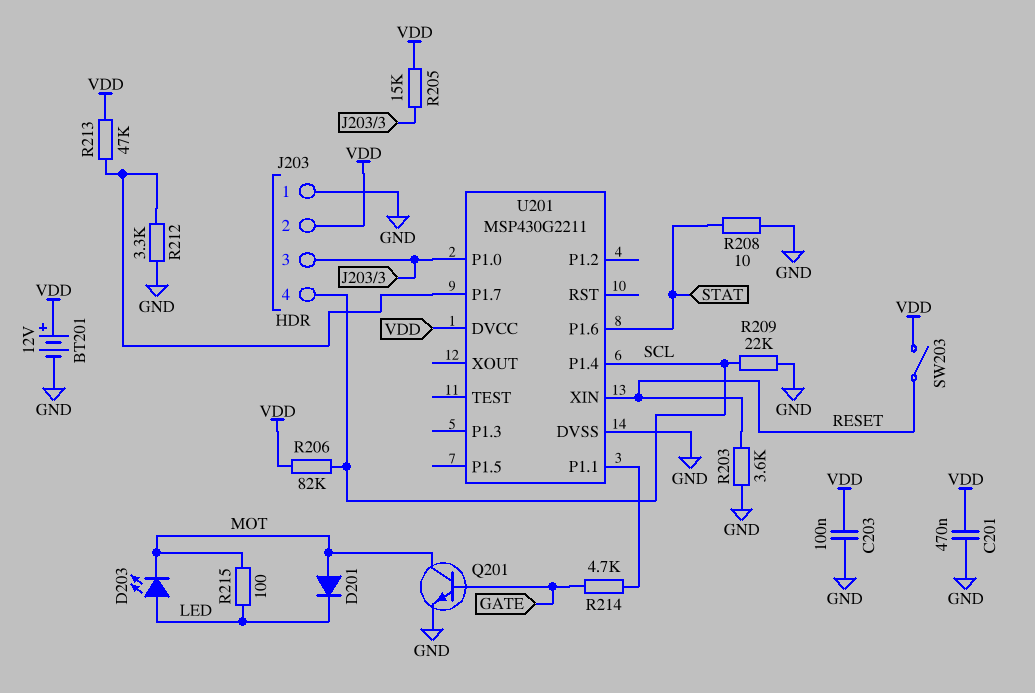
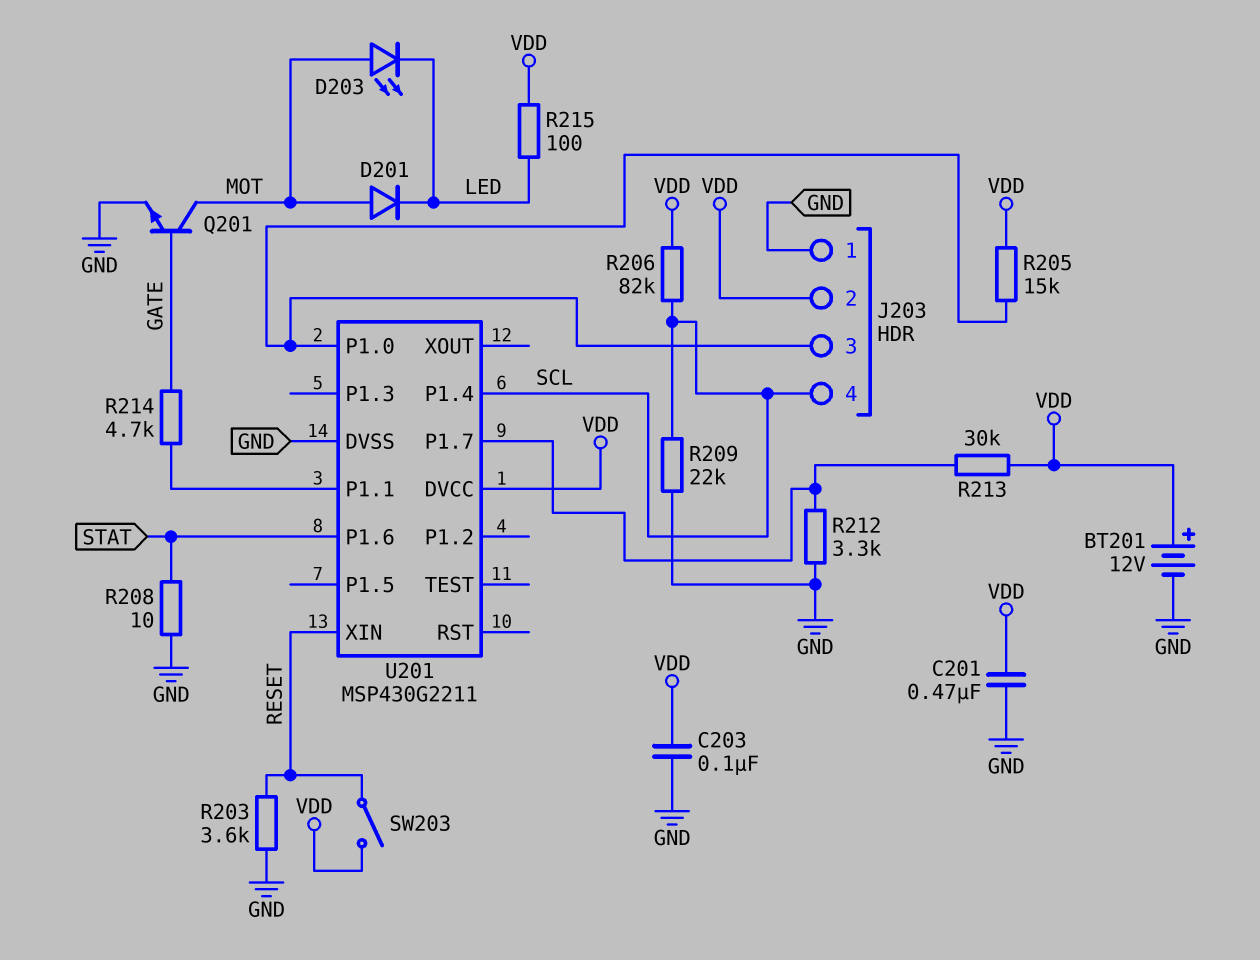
D203: LED (A LED, K MOT) -> LED (A MOT, K LED)
R213: 47k (U201/P1.7, VDD) -> 30k (U201/P1.7, VDD)
R215: 100 (LED, MOT) -> 100 (LED, VDD)

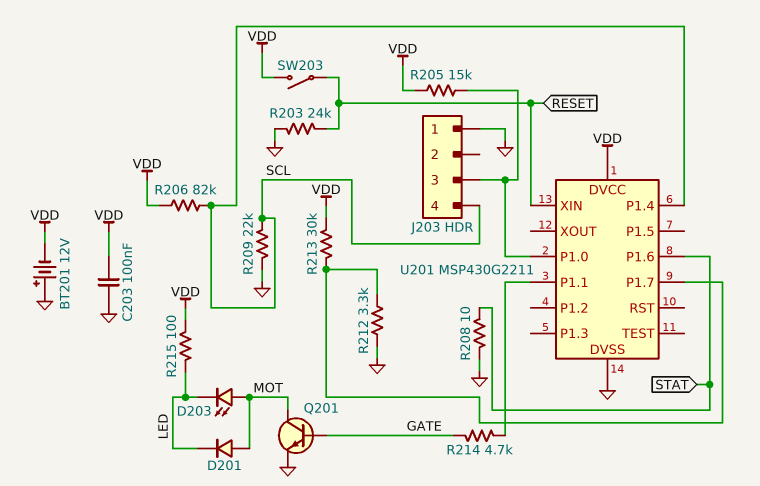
BT201: 12V (plus VDD, minus GND) -> 12V (plus GND, minus VDD)
C201: 470nF (GND, VDD) -> none
J203 pin 2: VDD -> none
R203: 3.6k (GND, RESET) -> 24k (GND, RESET)

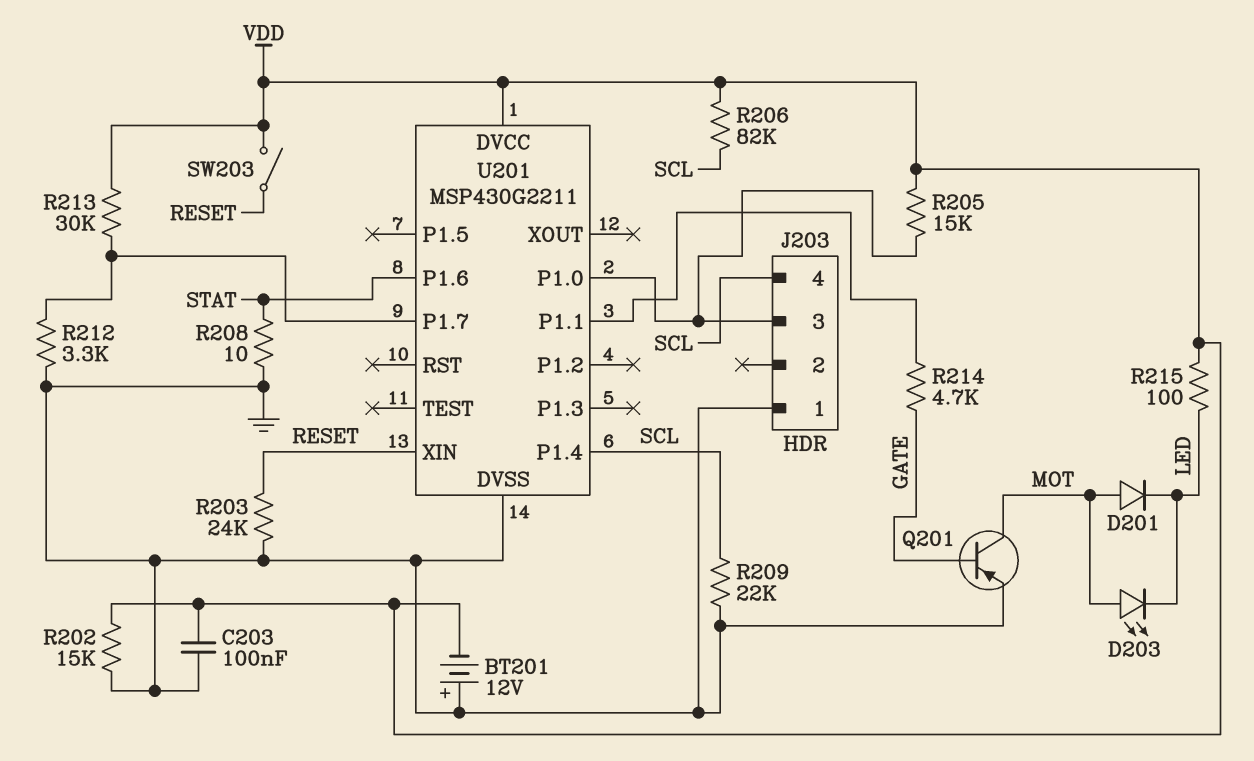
Q201: NPN (B GATE, C MOT, E GND) -> PNP (B GATE, C MOT, E GND)
R202: none -> 15k (GND, VDD)

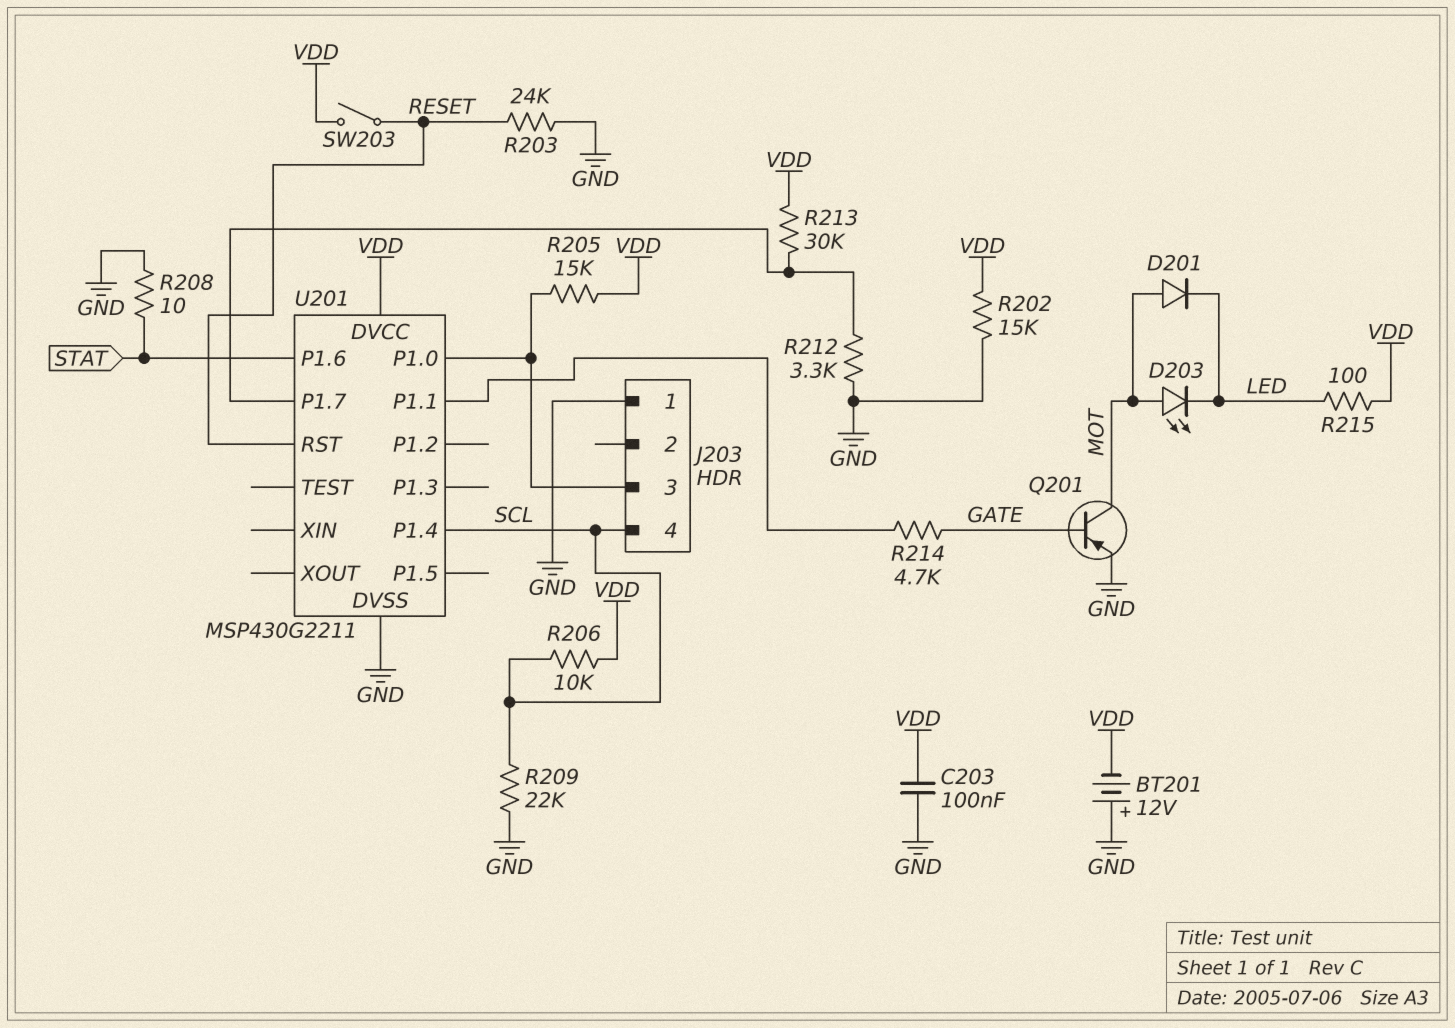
R206: 82k (SCL, VDD) -> 10k (SCL, VDD)
U201 pin RST: none -> RESET
U201 pin XIN: RESET -> none

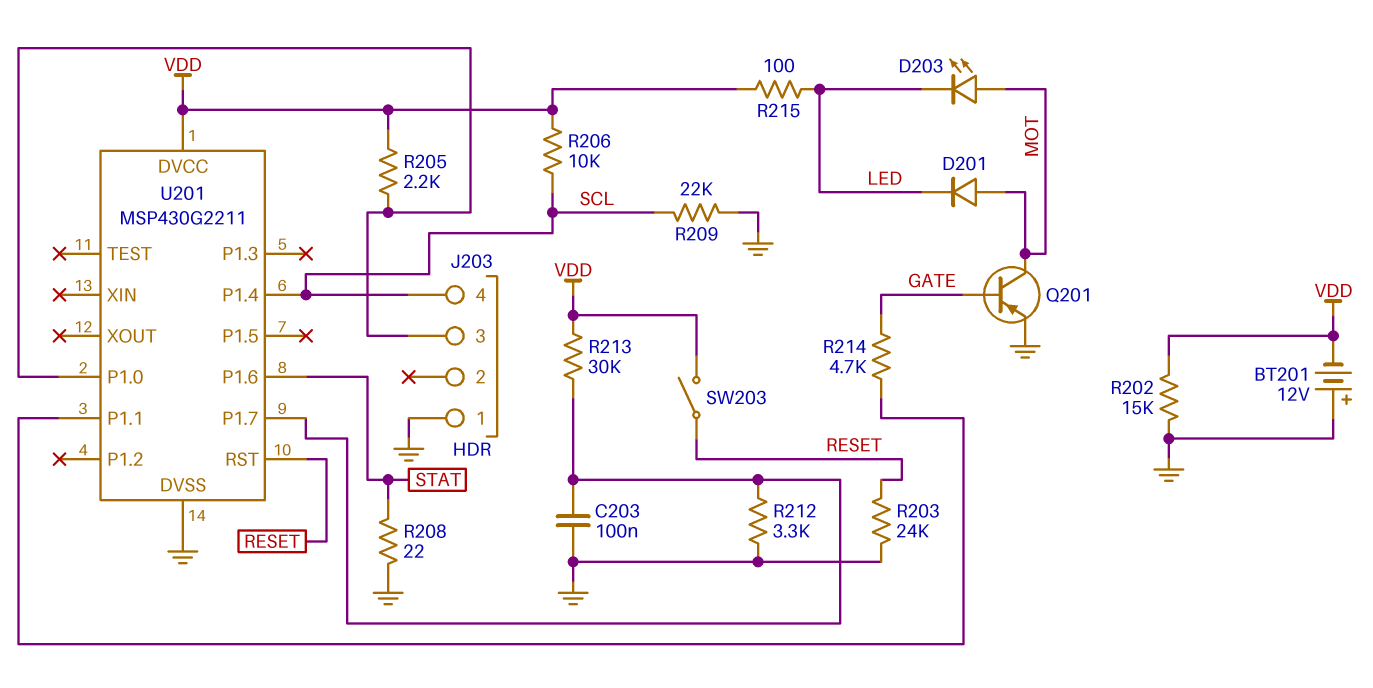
C203: 100nF (GND, VDD) -> 100nF (GND, U201/P1.7)
R205: 15k (J203/3, VDD) -> 2.2k (J203/3, VDD)
R208: 10 (GND, STAT) -> 22 (GND, STAT)

